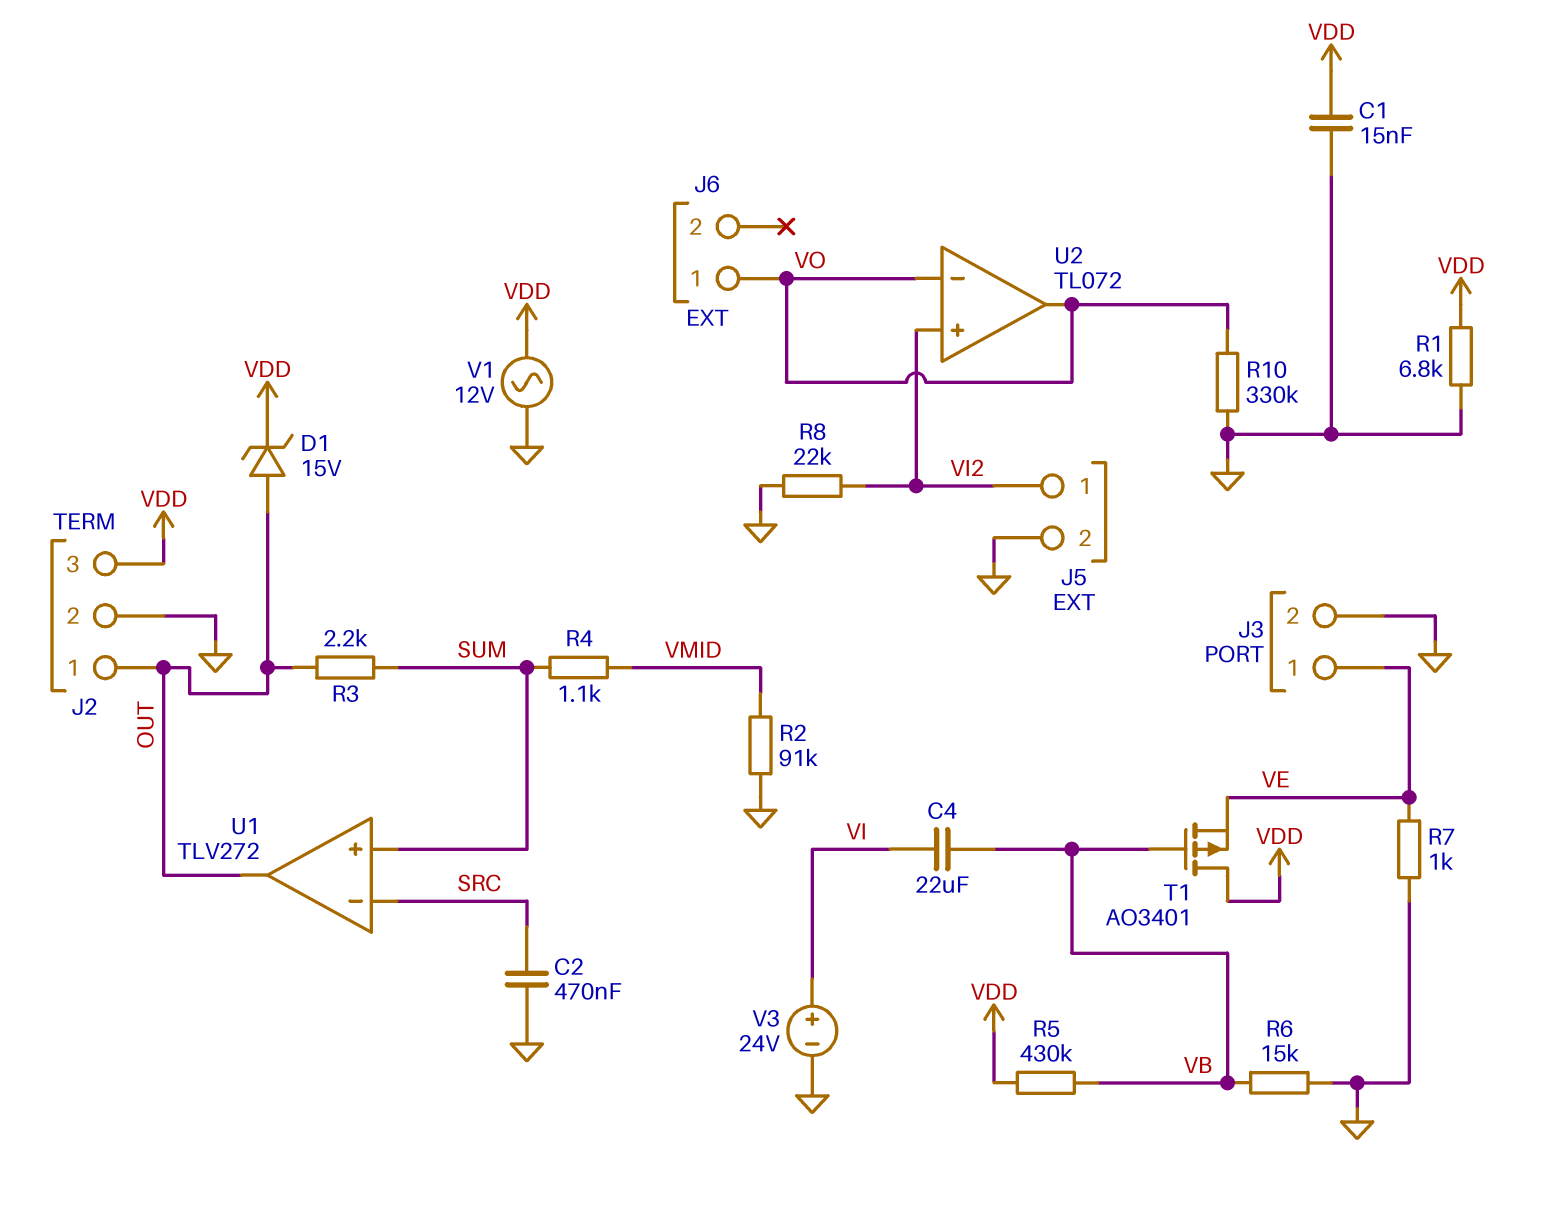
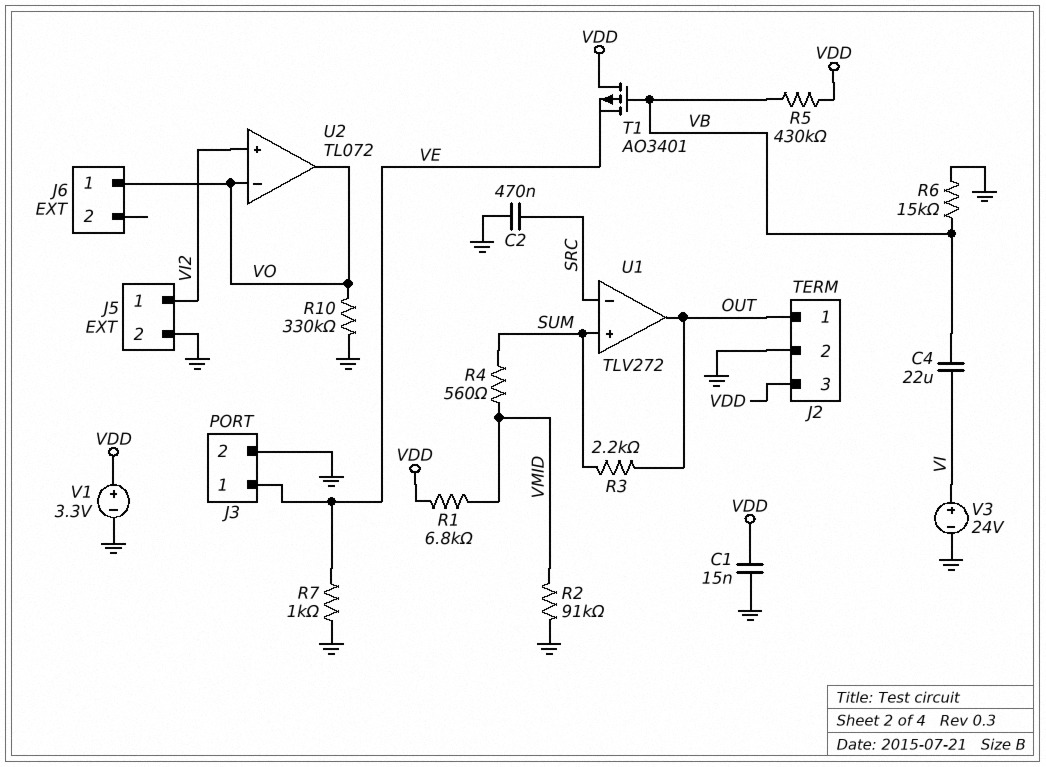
D1: zener 15V (A OUT, K VDD) -> none
R1: 6.8k (GND, VDD) -> 6.8k (VDD, VMID)
R4: 1.1k (SUM, VMID) -> 560 (SUM, VMID)
R8: 22k (GND, VI2) -> none
V1: AC 12V (GND, VDD) -> 3.3V (plus VDD, minus GND)

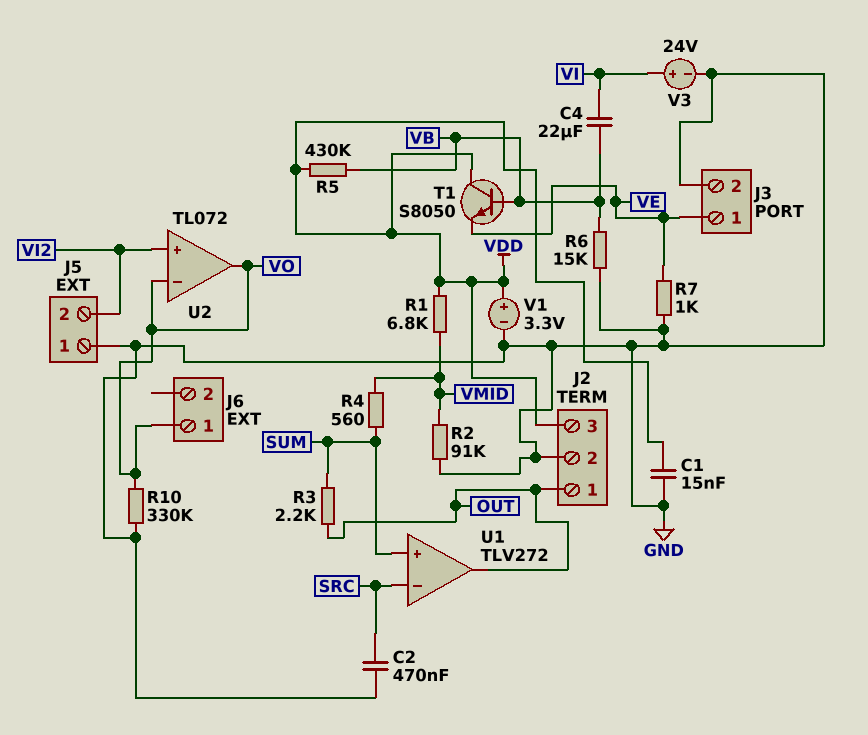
J5 pin 1: VI2 -> GND
J5 pin 2: GND -> VI2
T1: PMOS AO3401 (G VB, D VDD, S VE) -> NPN S8050 (B VB, C VDD, E VE)

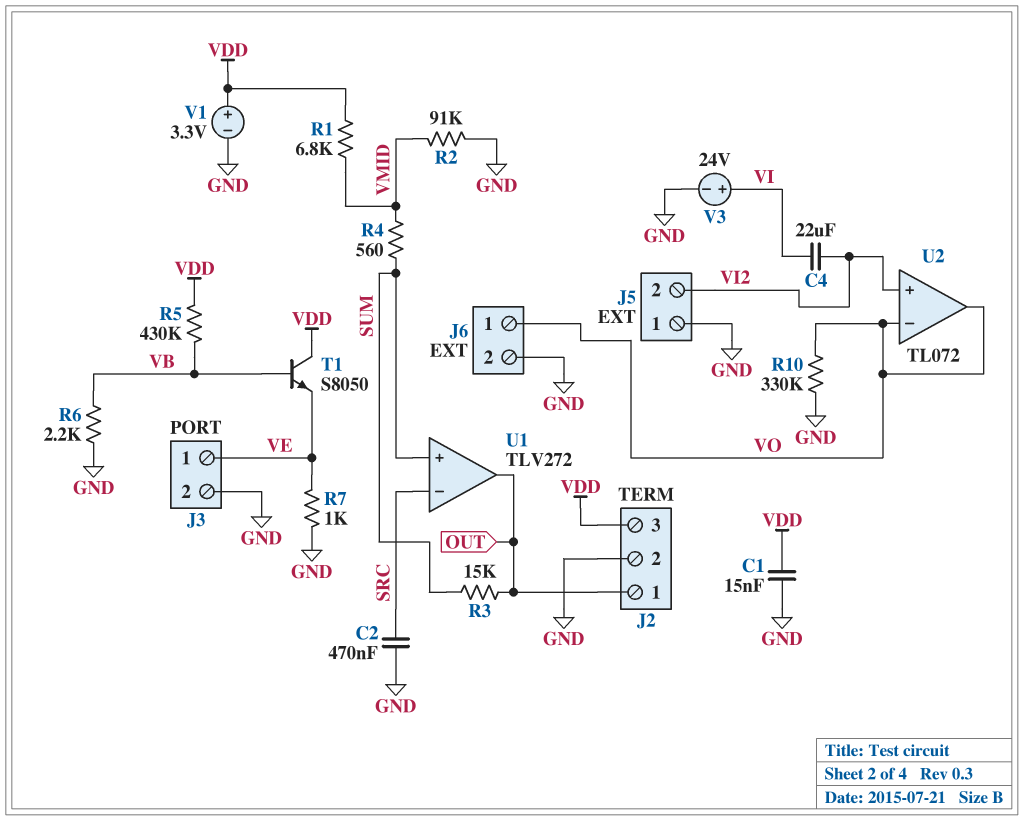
C4: 22uF (VB, VI) -> 22uF (VI, VI2)
J6 pin 2: none -> GND
R3: 2.2k (OUT, SUM) -> 15k (OUT, SUM)
R6: 15k (GND, VB) -> 2.2k (GND, VB)

